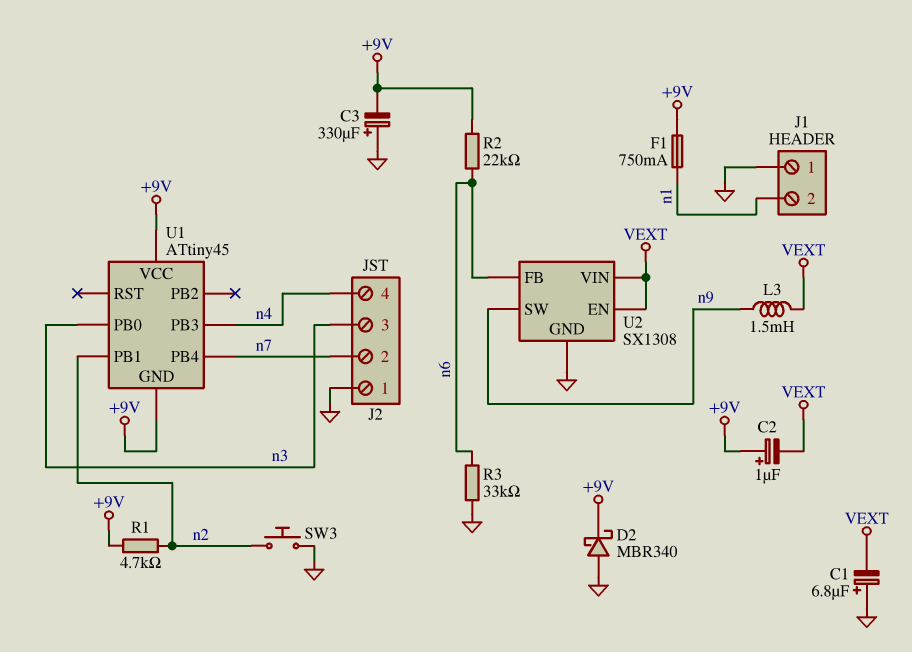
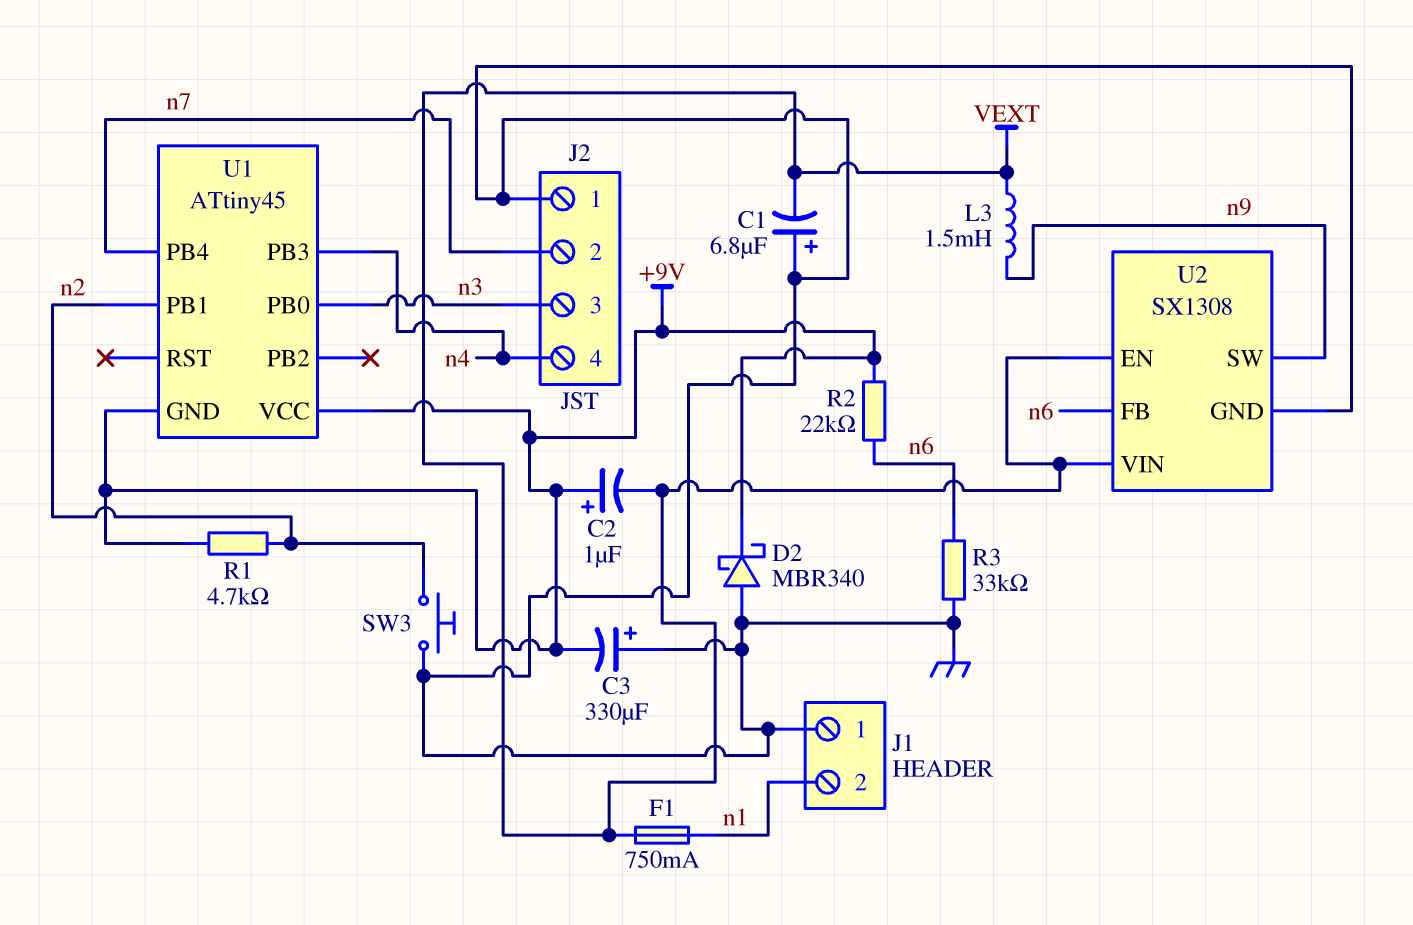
F1: 750mA (+9V, n1) -> 750mA (VEXT, n1)

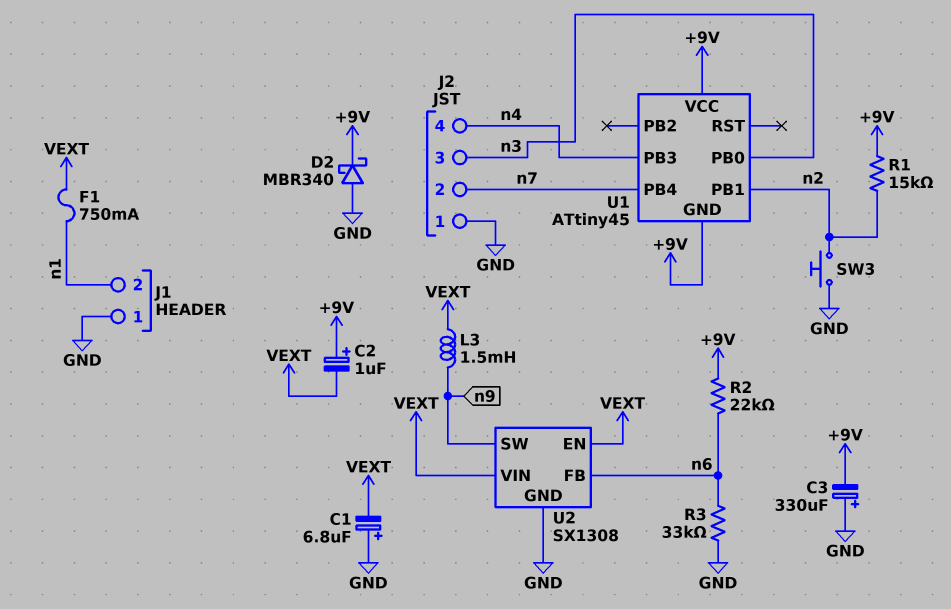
R1: 4.7k (+9V, n2) -> 15k (+9V, n2)

